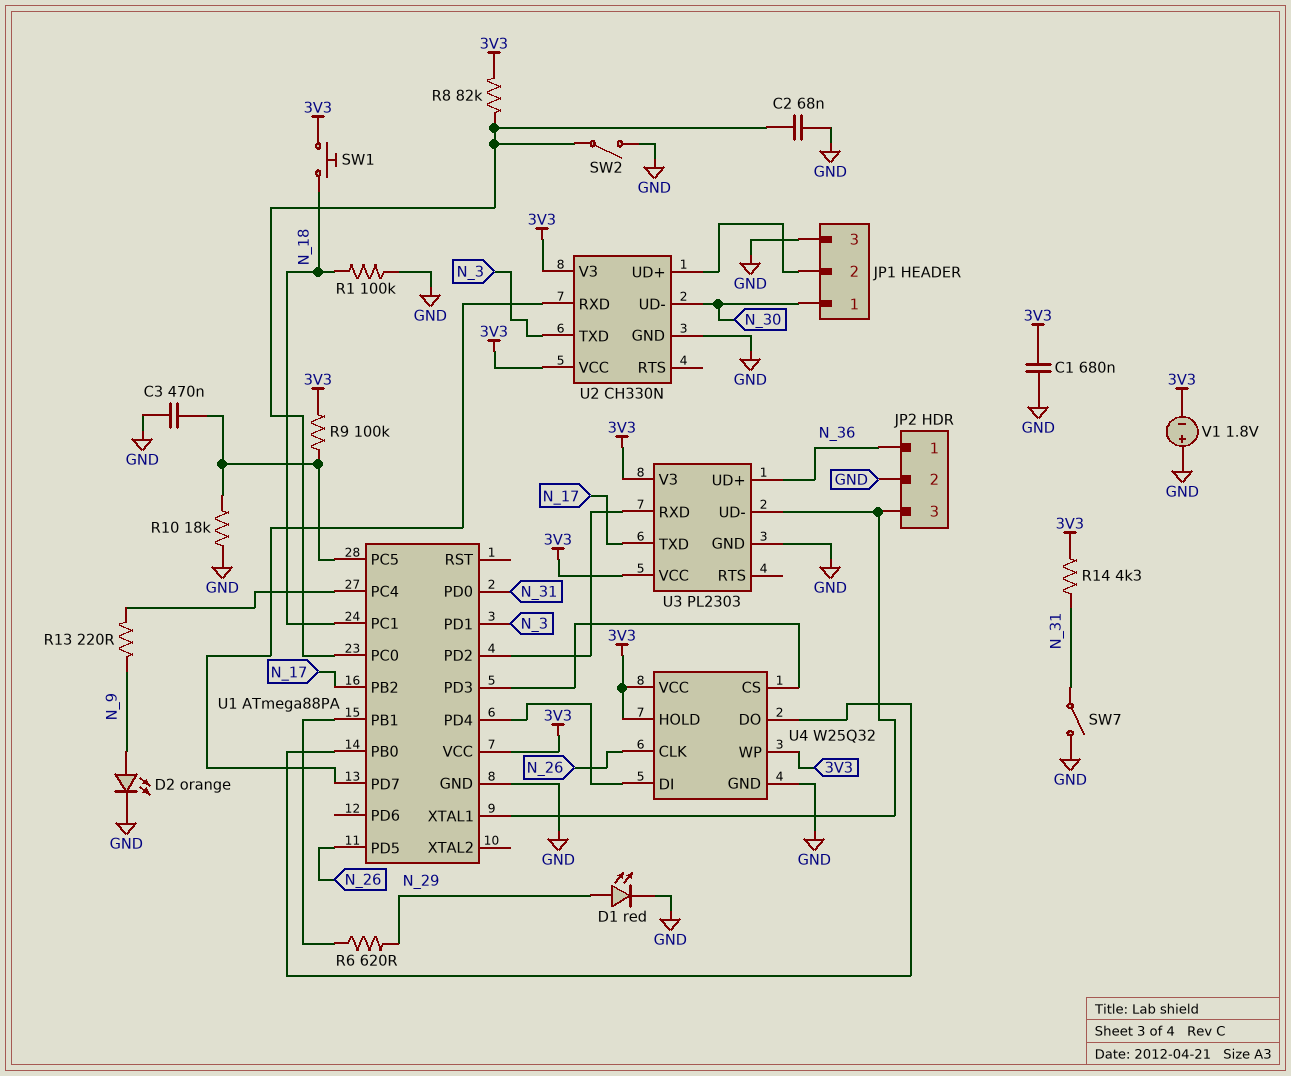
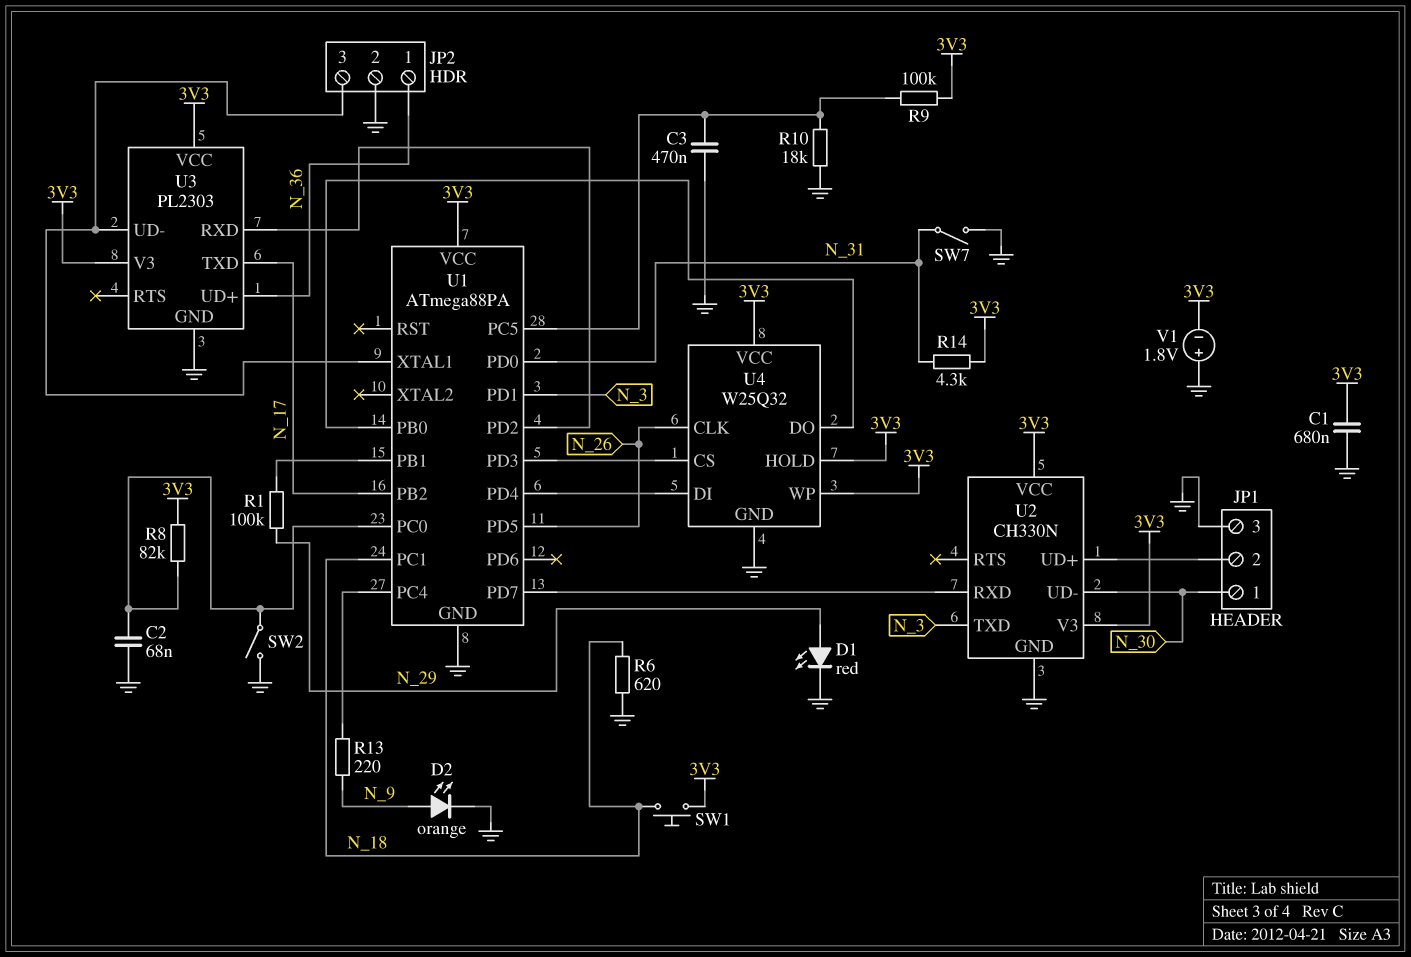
R1: 100k (GND, N_18) -> 100k (N_29, U1/PB1)
R6: 620 (N_29, U1/PB1) -> 620 (GND, N_18)

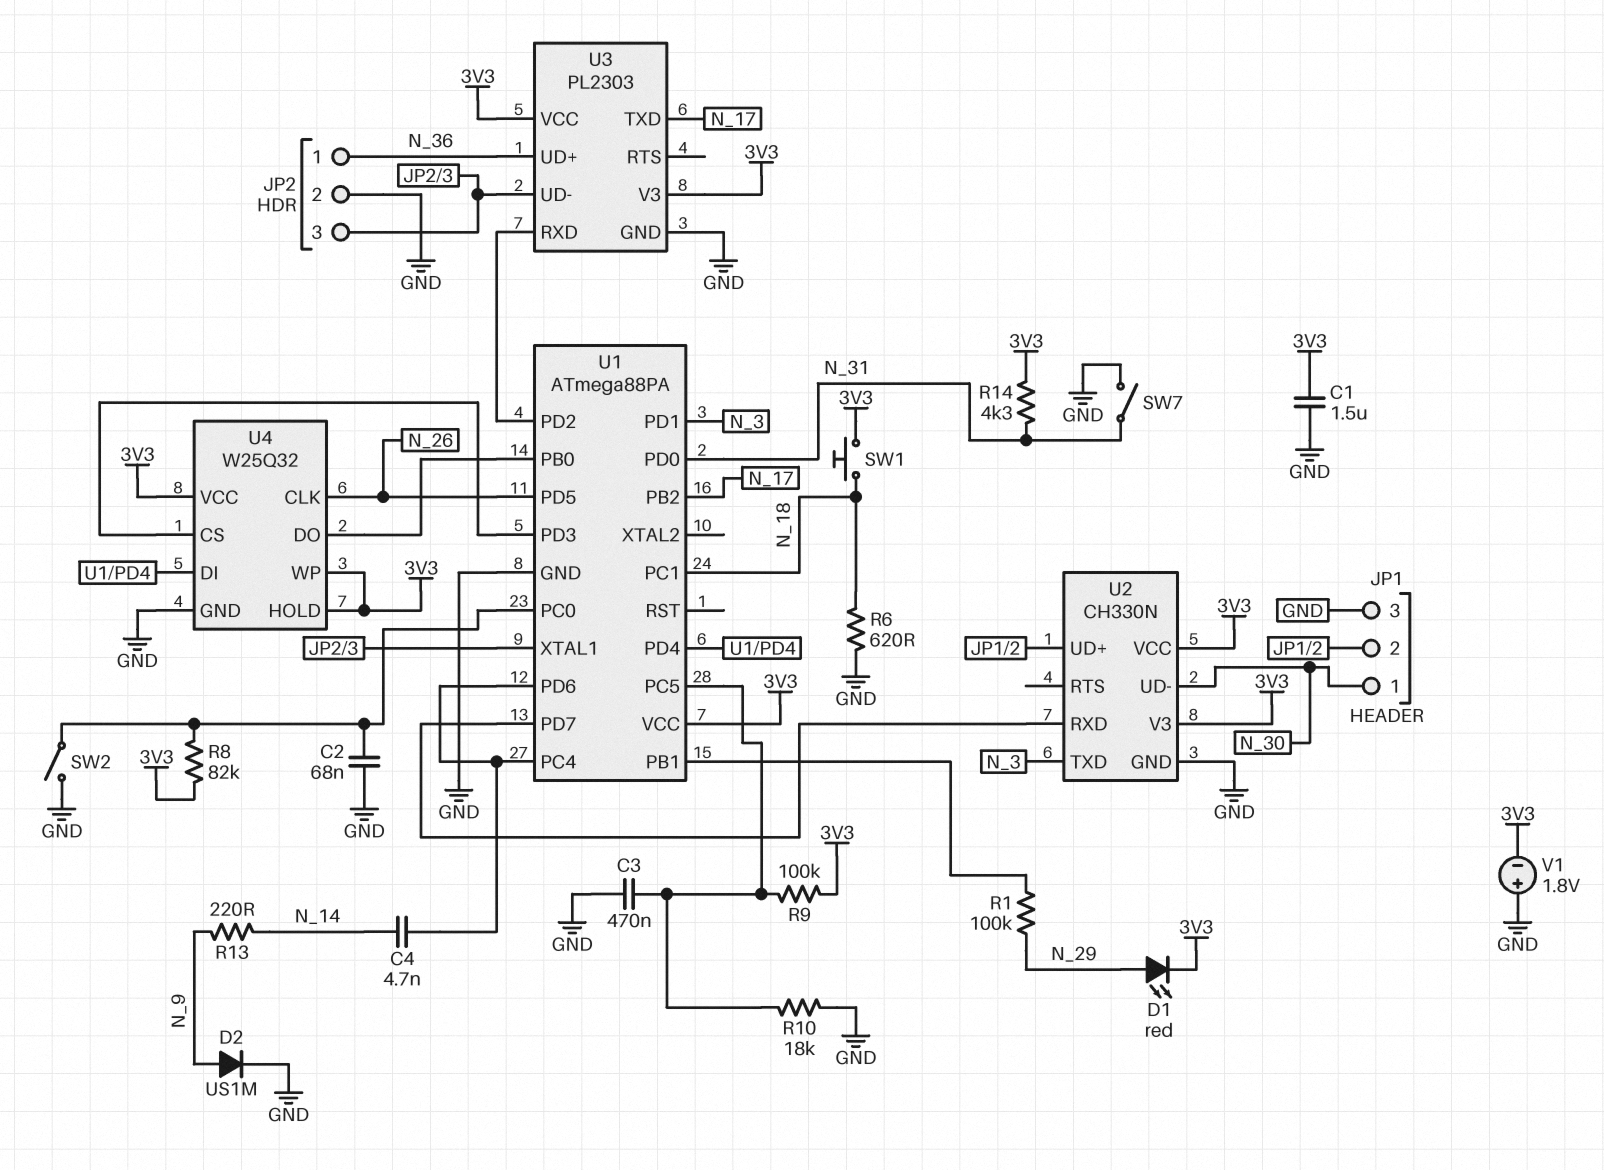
C1: 680nF (3V3, GND) -> 1.5uF (3V3, GND)
C4: none -> 4.7nF (N_14, U1/PC4)
D1: LED red (A N_29, K GND) -> LED red (A N_29, K 3V3)
D2: LED orange (A N_9, K GND) -> diode US1M (A N_9, K GND)
R13: 220 (N_9, U1/PC4) -> 220 (N_9, N_14)
U1 pin PD6: none -> U1/PC4

